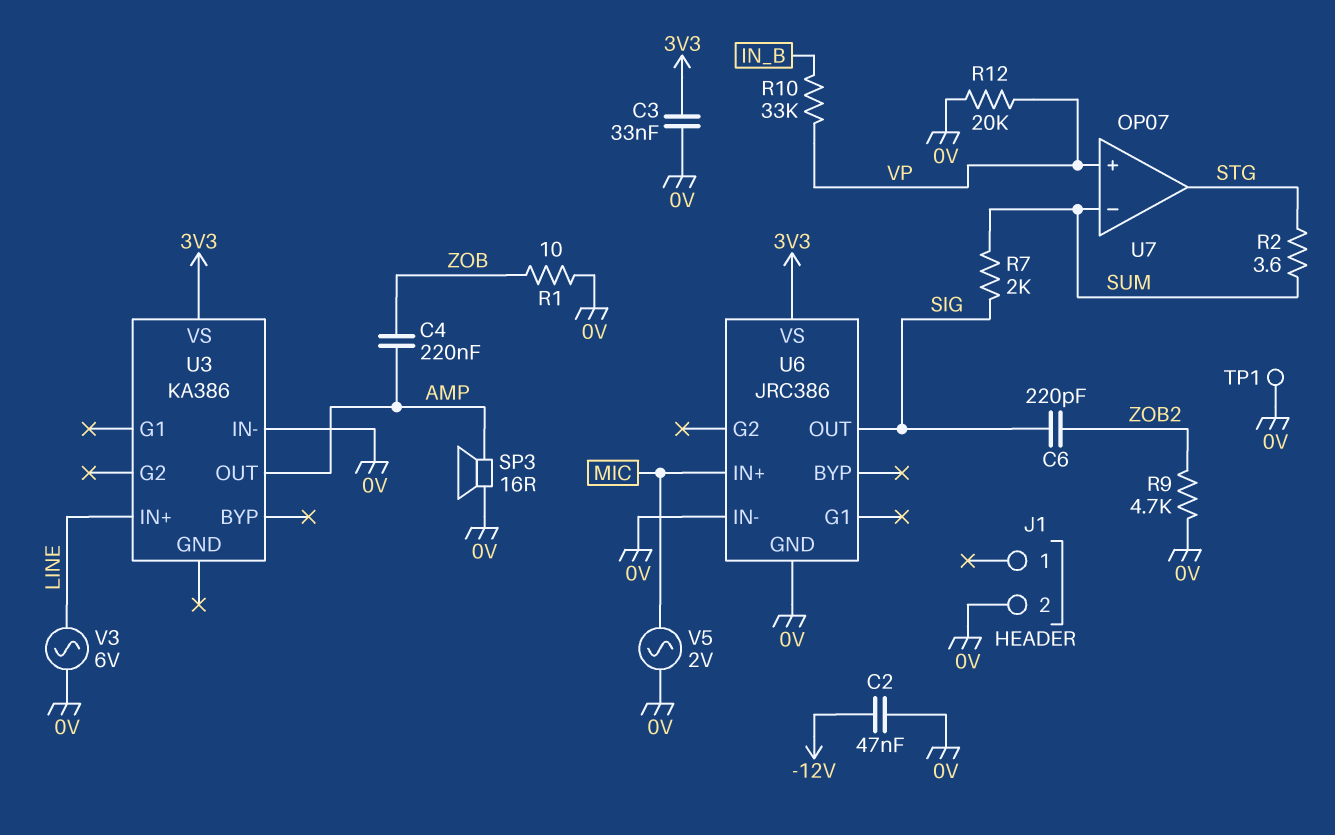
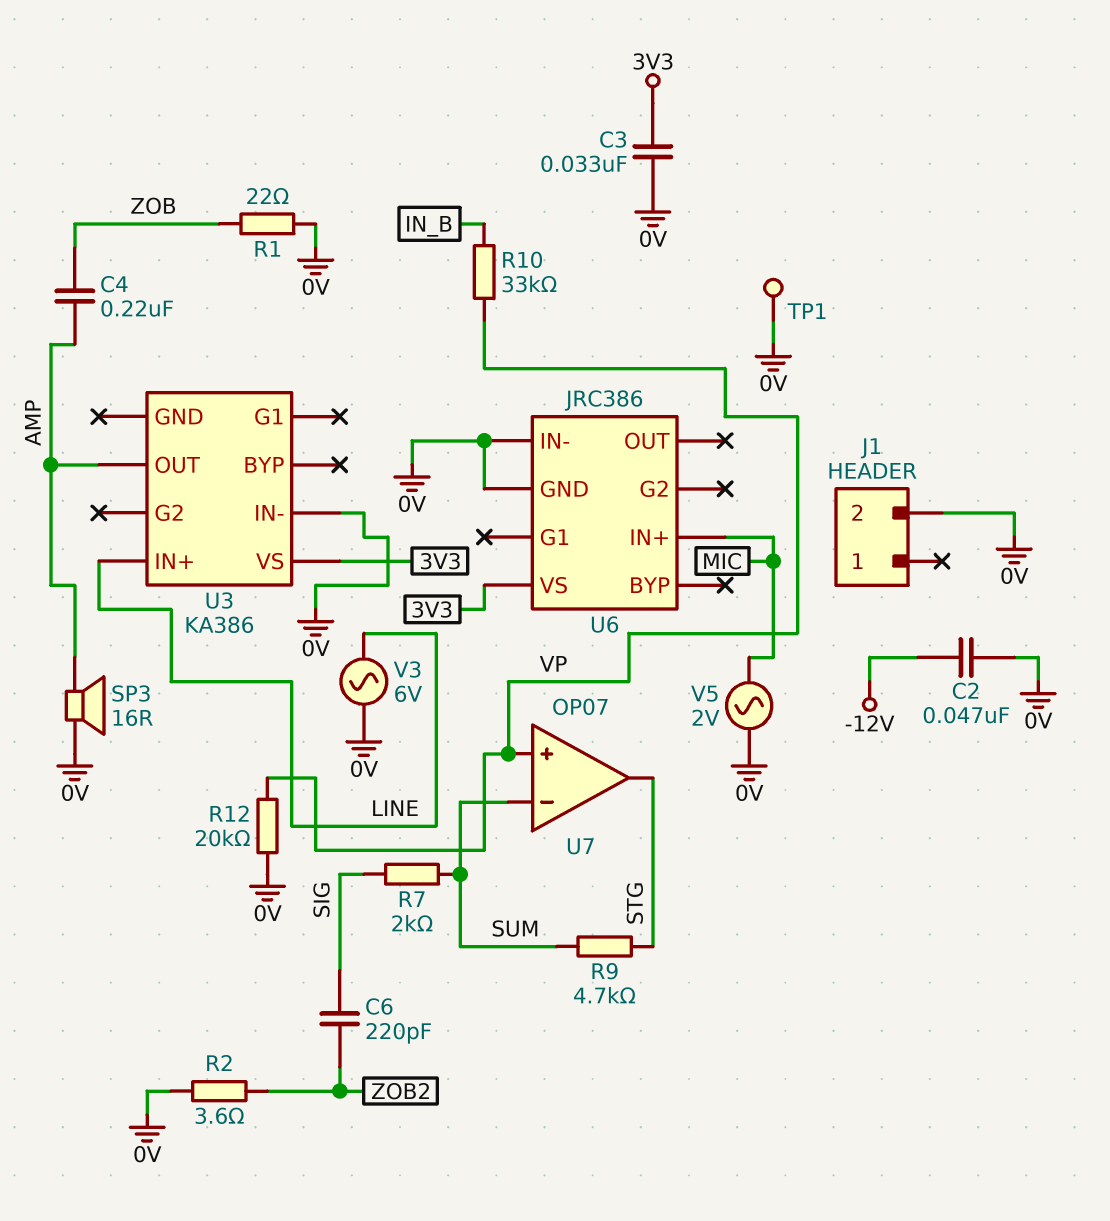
R1: 10 (0V, ZOB) -> 22 (0V, ZOB)
R2: 3.6 (STG, SUM) -> 3.6 (0V, ZOB2)
R9: 4.7k (0V, ZOB2) -> 4.7k (STG, SUM)
U6 pin OUT: SIG -> none

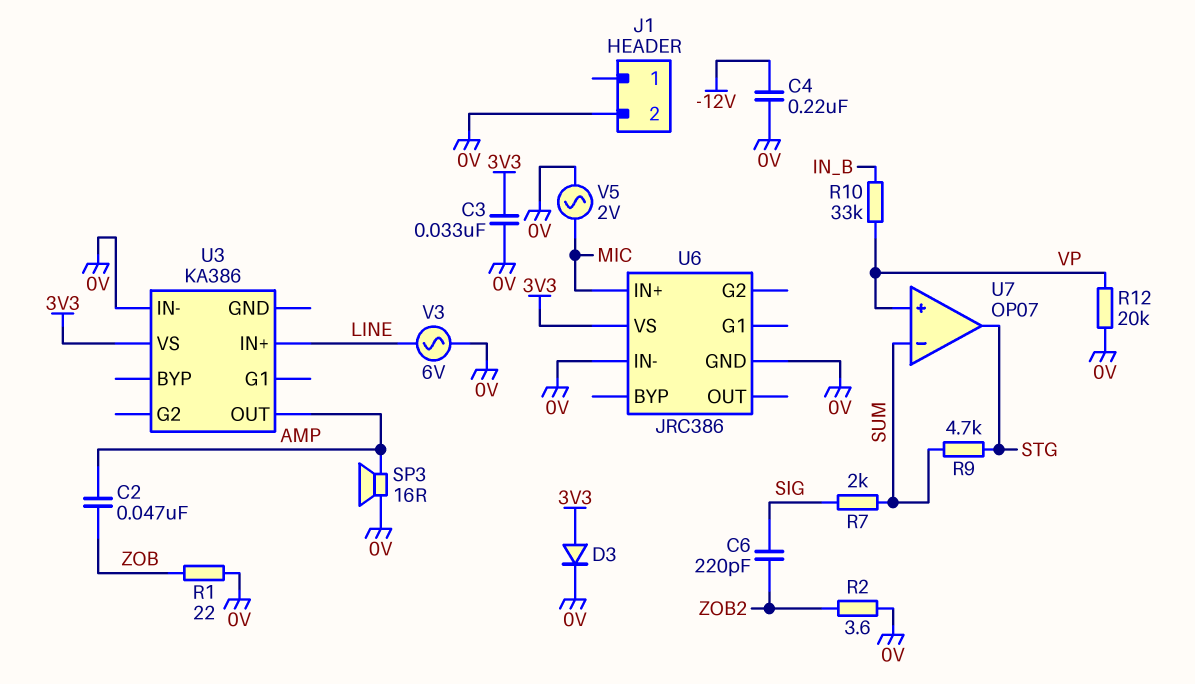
C2: 47nF (-12V, 0V) -> 47nF (AMP, ZOB)
C4: 220nF (AMP, ZOB) -> 220nF (-12V, 0V)
D3: none -> diode (A 3V3, K 0V)
TP1: test point (0V) -> none

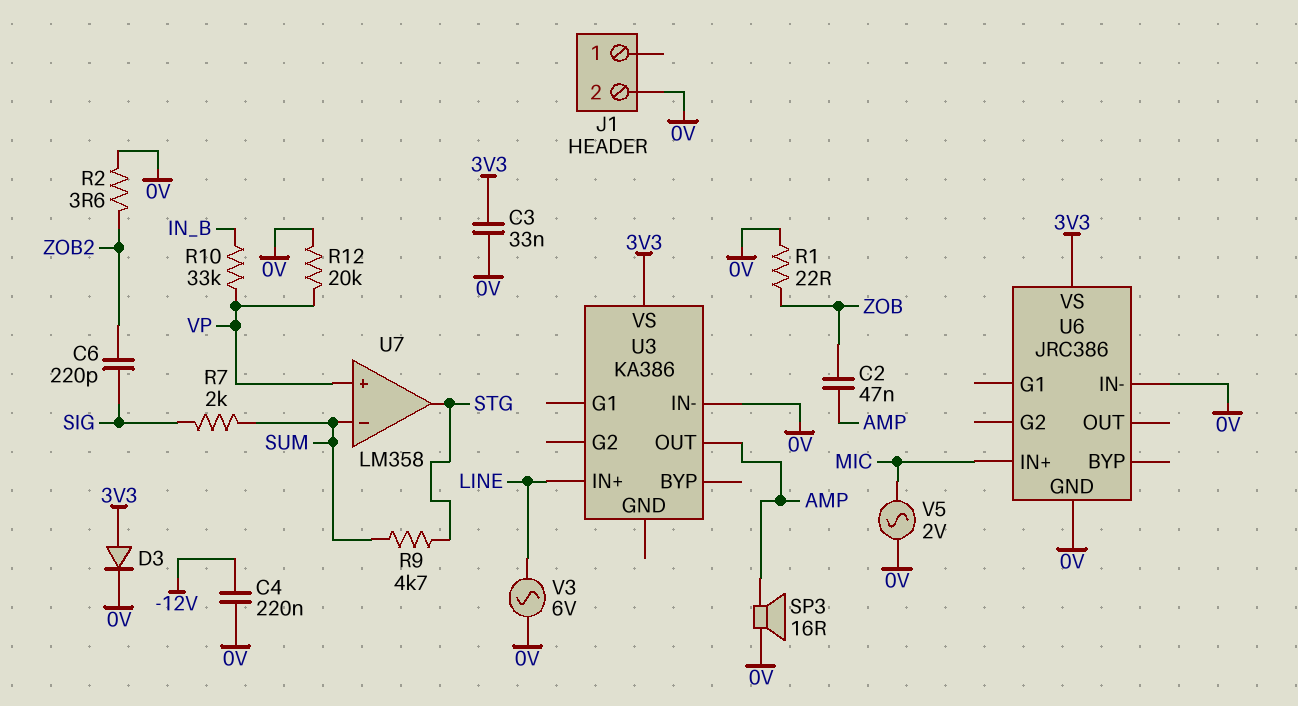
U7: OP07 -> LM358

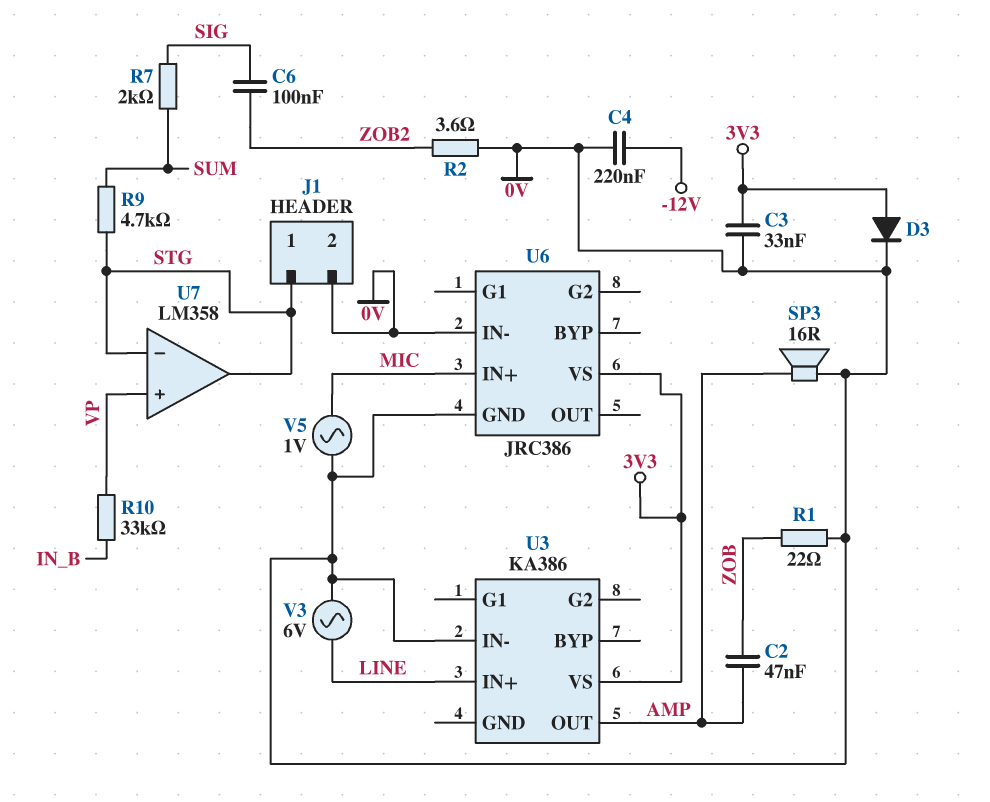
C6: 220pF (SIG, ZOB2) -> 100nF (SIG, ZOB2)
J1 pin 1: none -> STG
R12: 20k (0V, VP) -> none
U7 pin in-: SUM -> STG
V5: AC 2V (0V, MIC) -> AC 1V (0V, MIC)

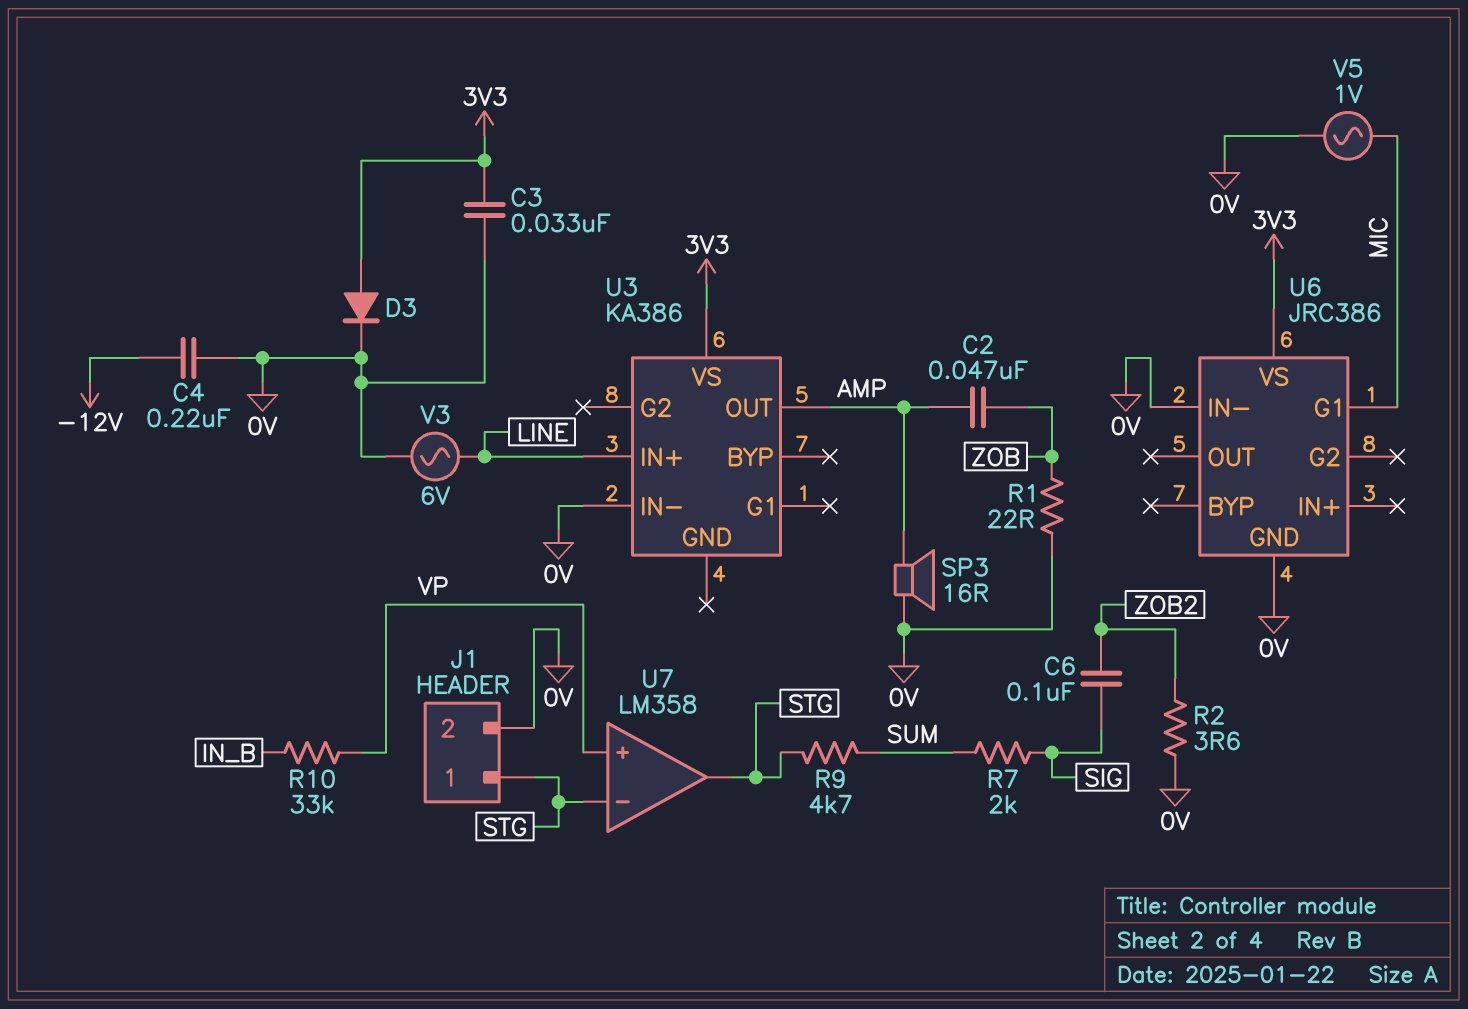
U6 pin G1: none -> MIC
U6 pin IN+: MIC -> none

